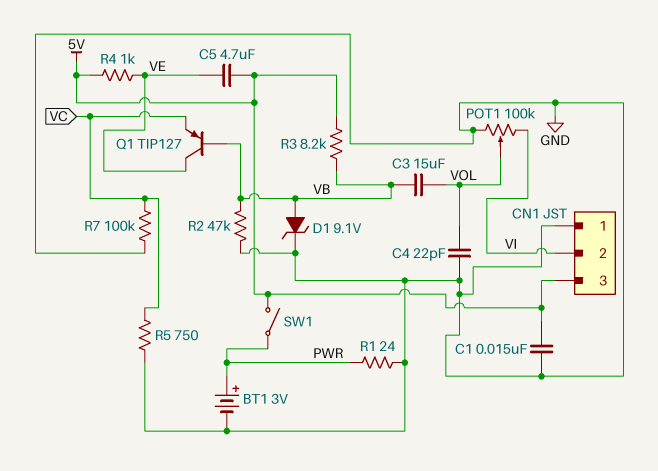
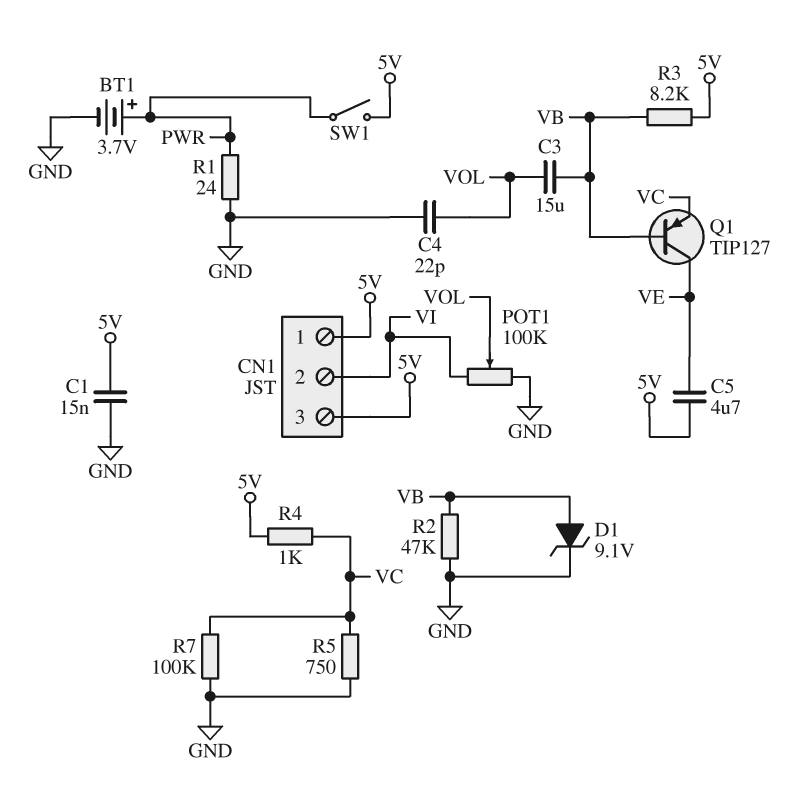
BT1: 3V (plus PWR, minus GND) -> 3.7V (plus PWR, minus GND)
CN1 pin 1: GND -> 5V
R4: 1k (5V, VE) -> 1k (5V, VC)

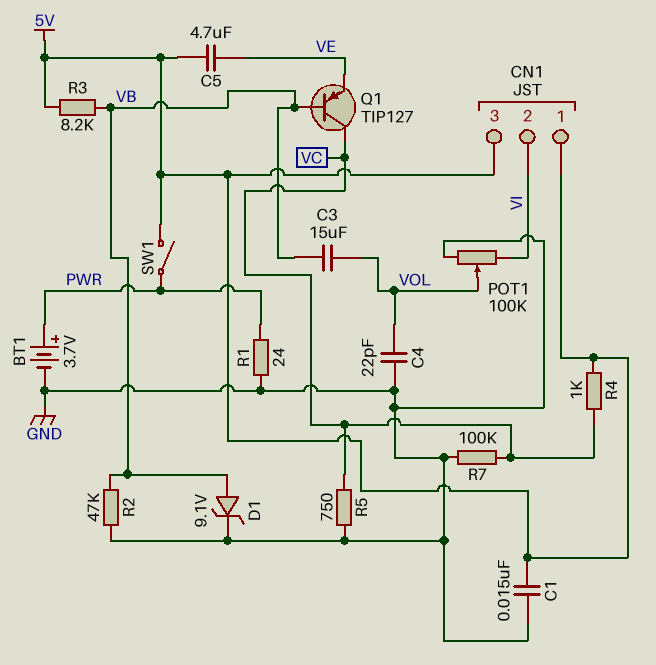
Q1: PNP TIP127 (B VB, C VE, E VC) -> PNP TIP127 (B VB, C VC, E VE)

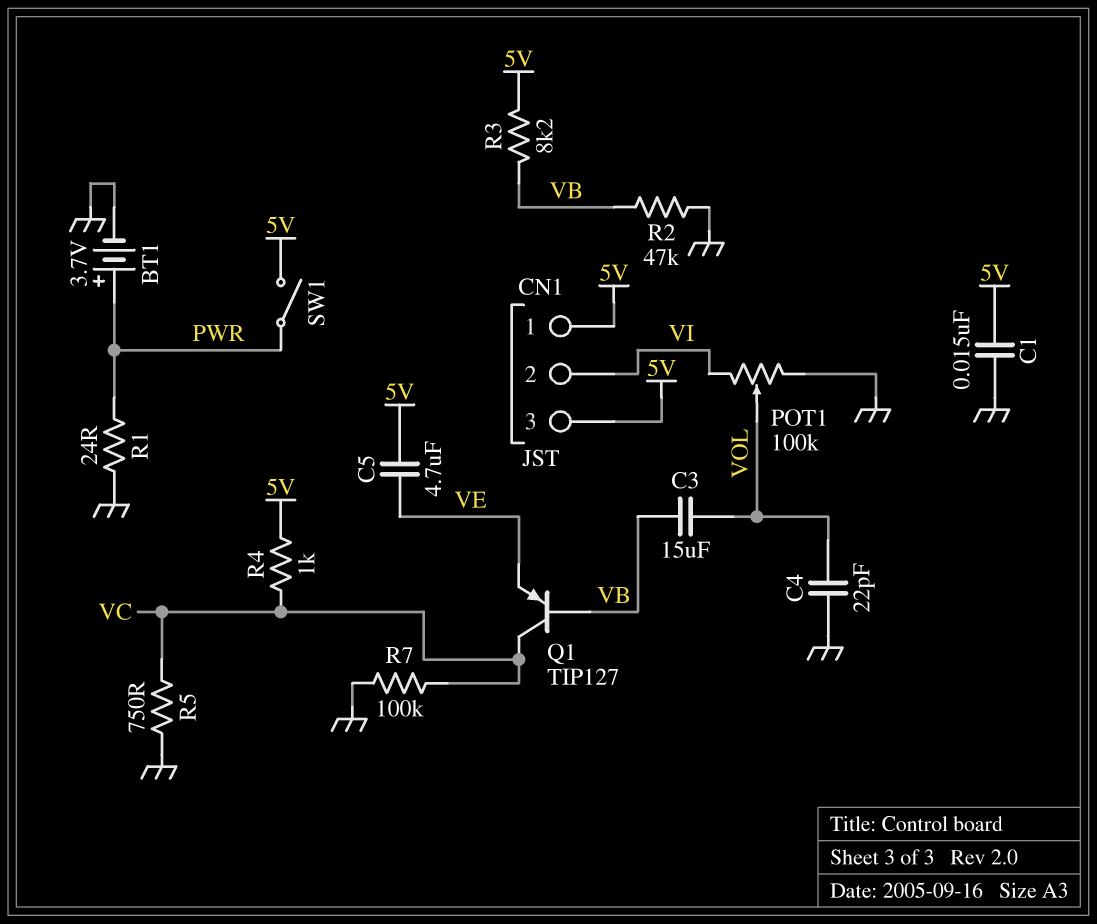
D1: zener 9.1V (A VB, K GND) -> none

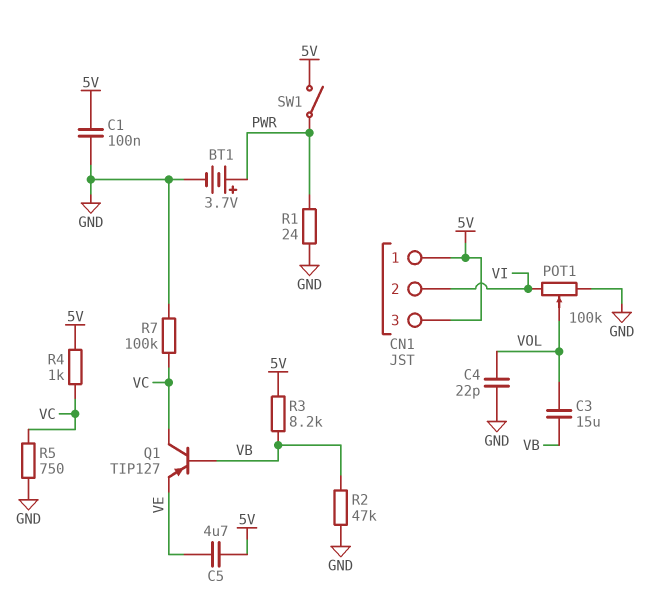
C1: 15nF (5V, GND) -> 100nF (5V, GND)

